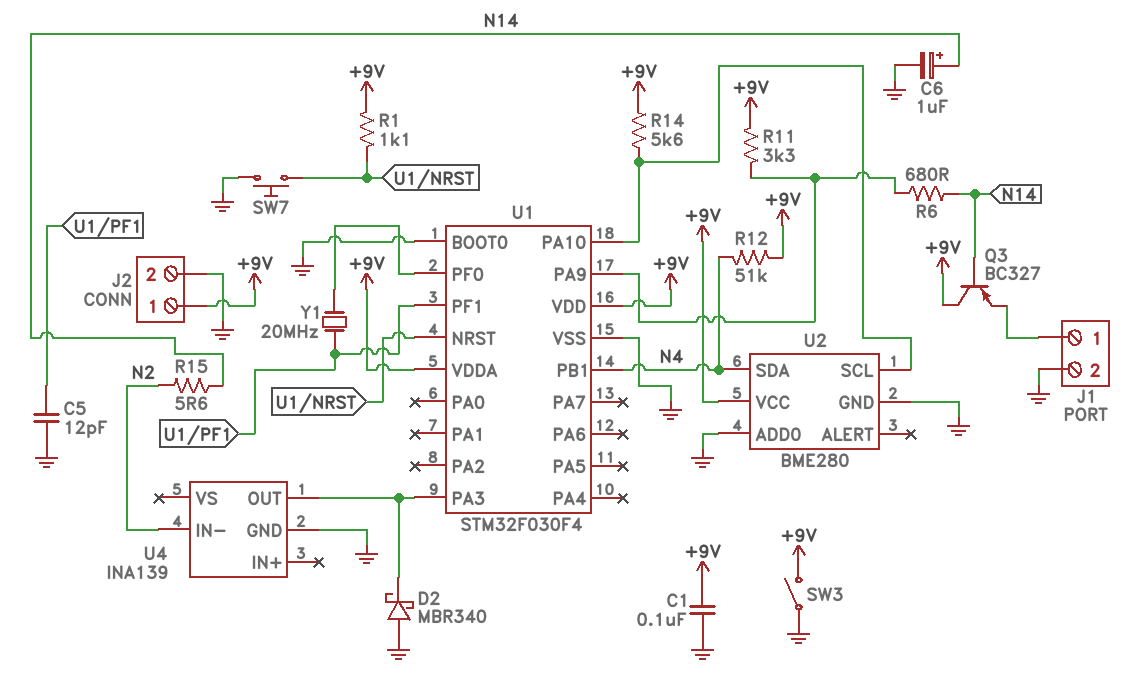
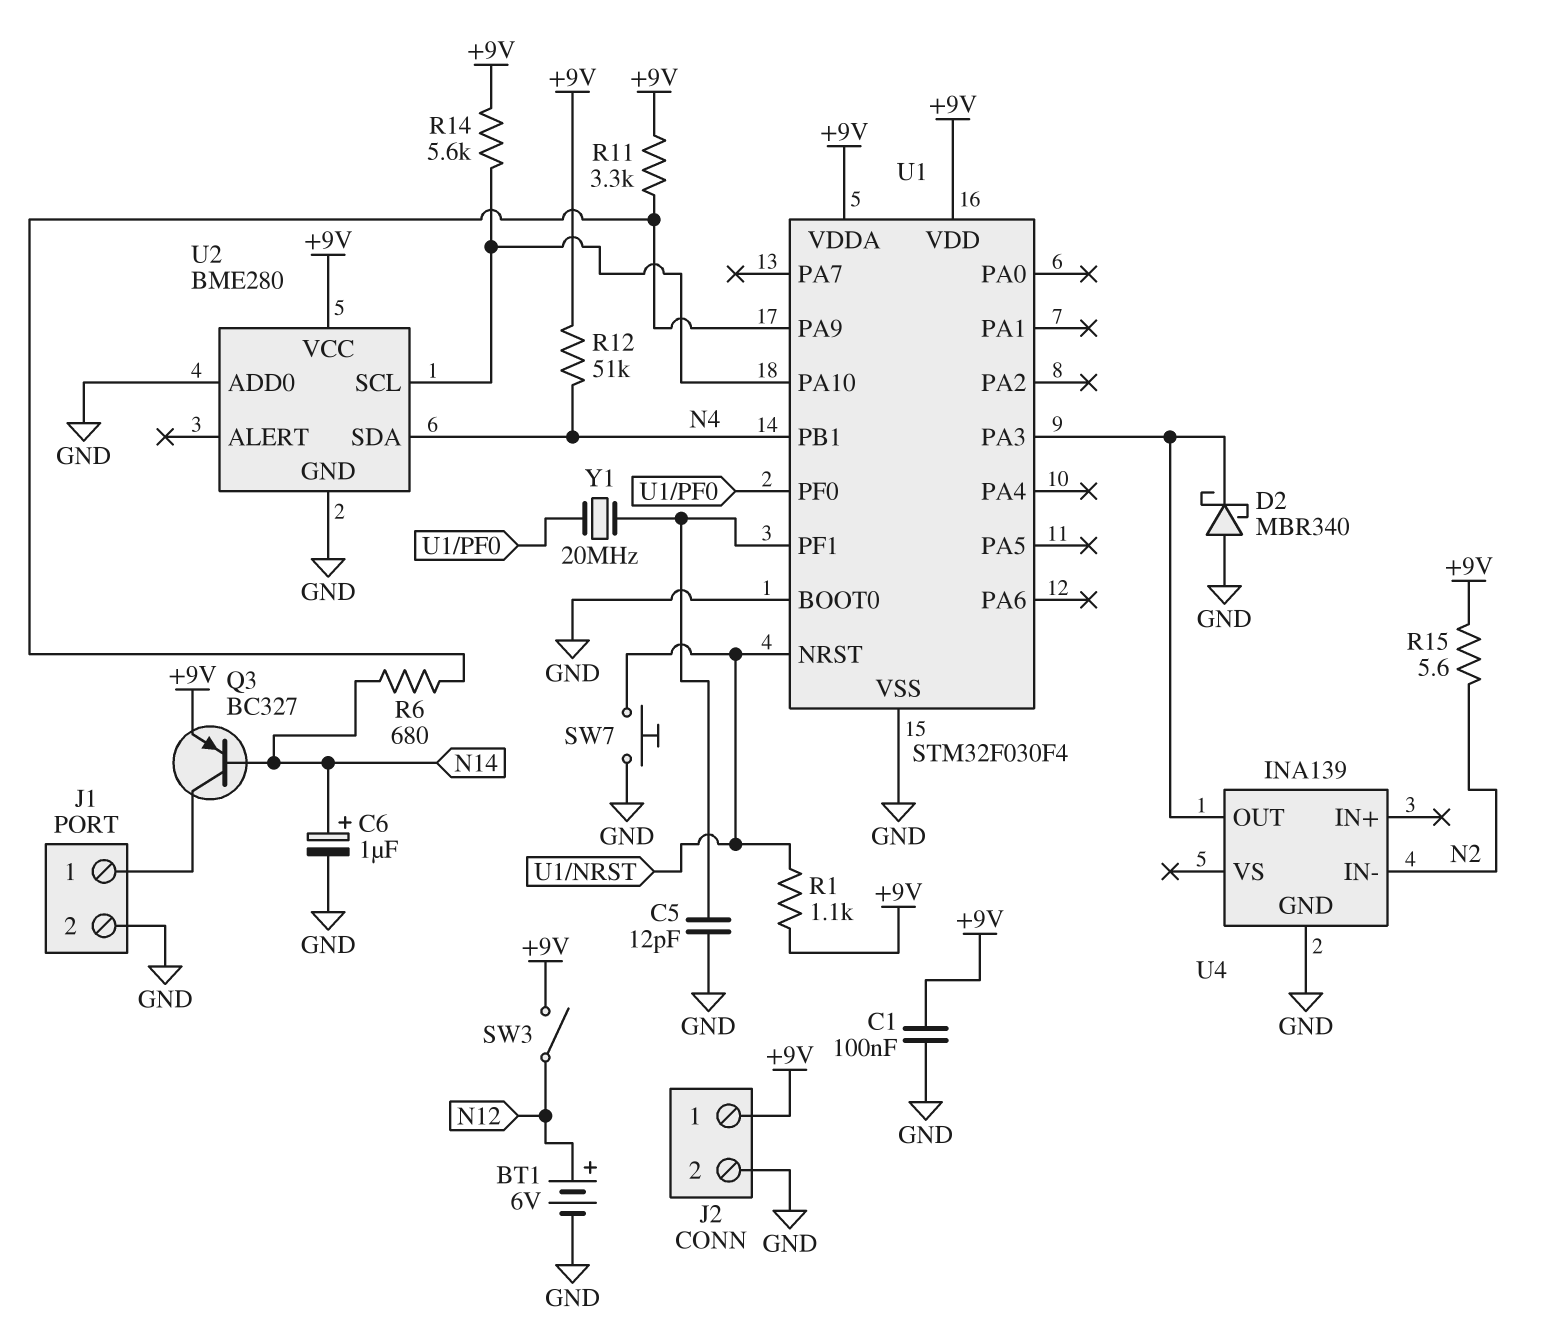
BT1: none -> 6V (plus N12, minus GND)
Q3: PNP BC327 (B N14, C +9V, E J1/1) -> PNP BC327 (B N14, C J1/1, E +9V)
R15: 5.6 (N2, N14) -> 5.6 (+9V, N2)
SW3: switch (+9V, GND) -> switch (+9V, N12)

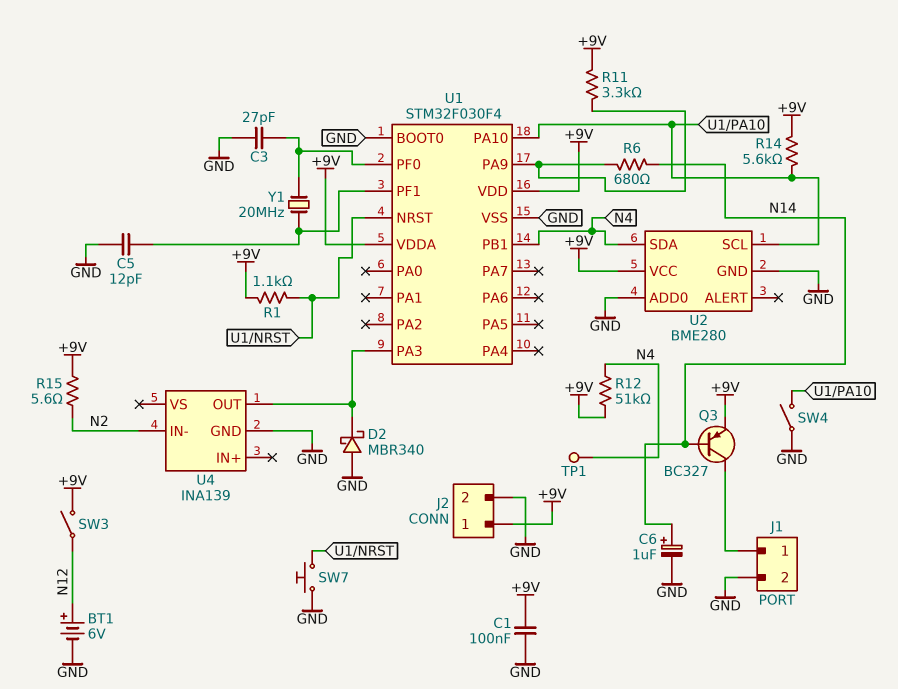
C3: none -> 27pF (GND, U1/PF0)
SW4: none -> switch (GND, U1/PA10)
TP1: none -> test point (N4)

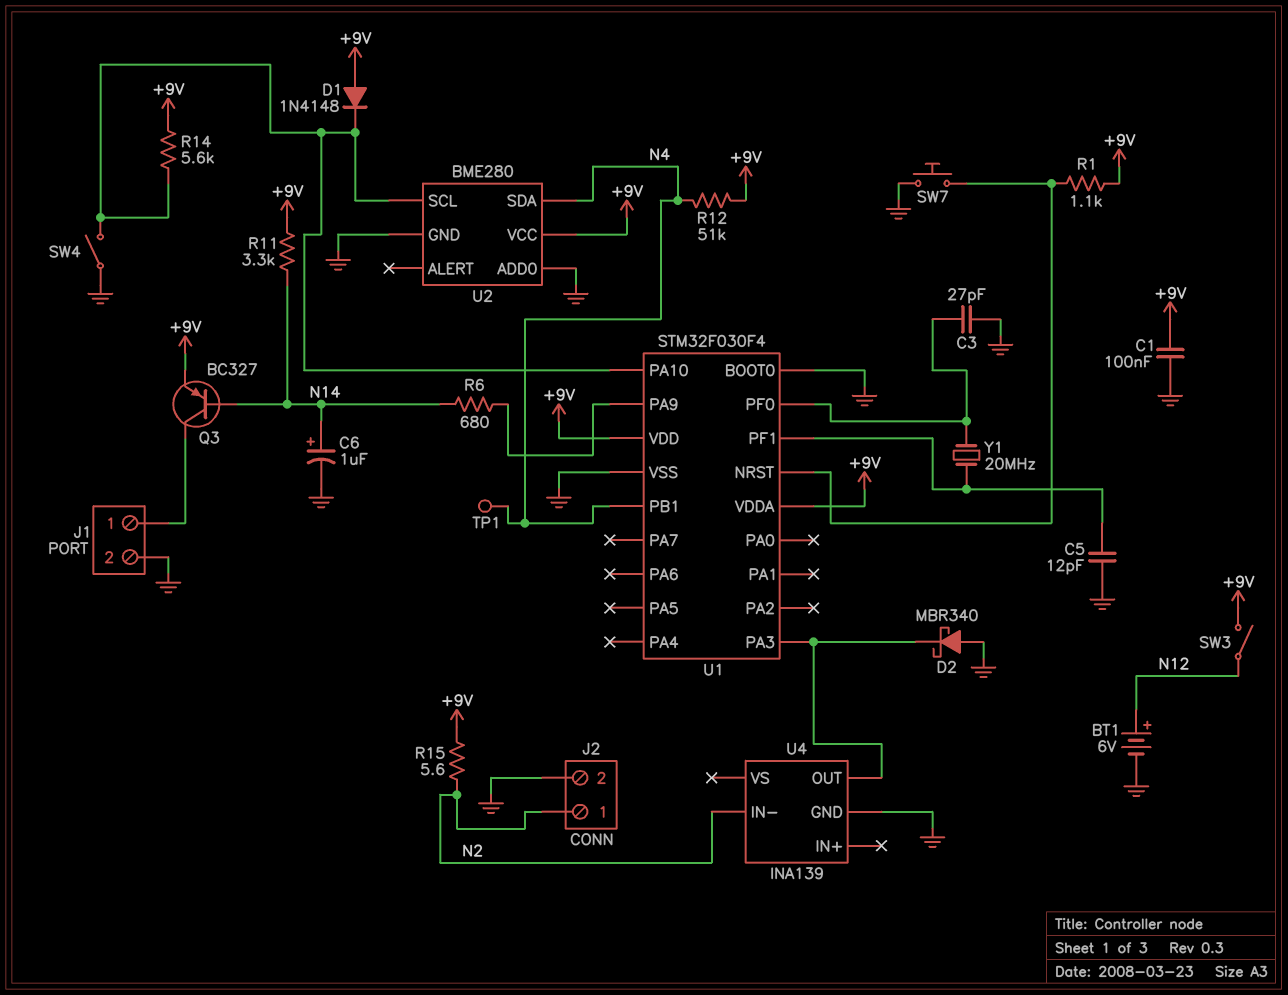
D1: none -> diode 1N4148 (A +9V, K U1/PA10)
J2 pin 1: +9V -> N2
R11: 3.3k (+9V, U1/PA9) -> 3.3k (+9V, N14)

